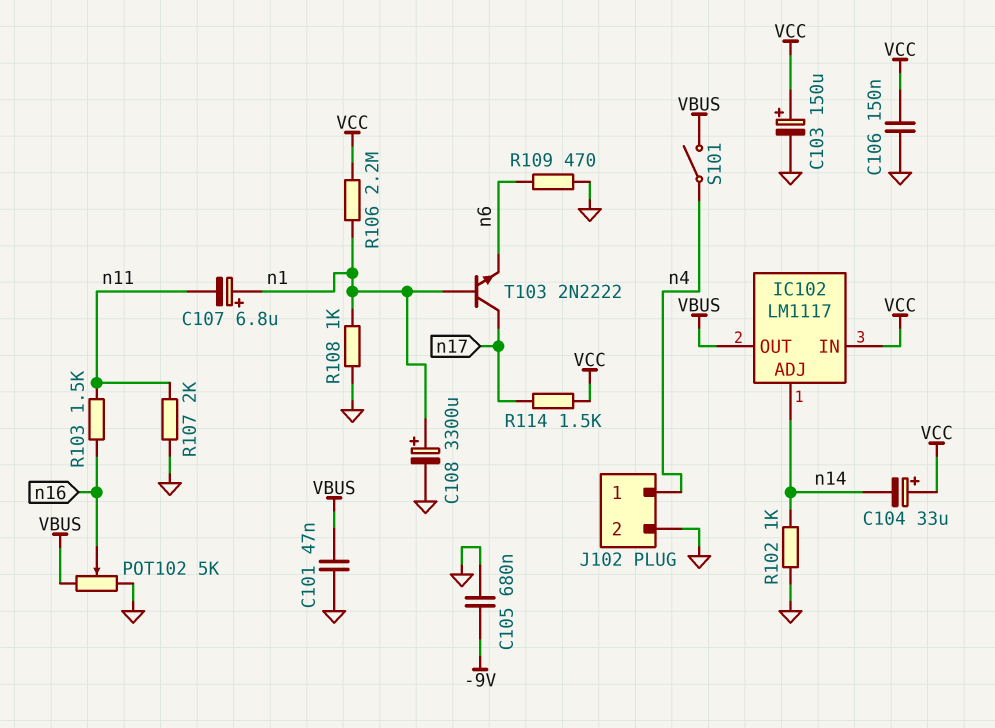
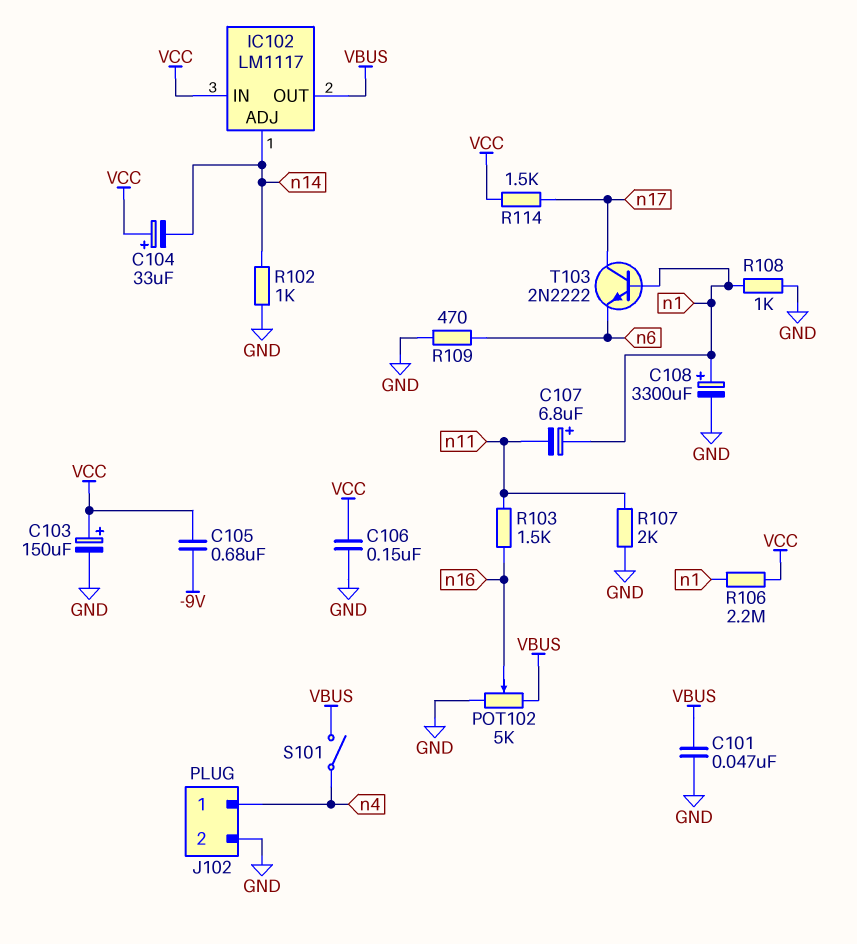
C105: 680nF (-9V, GND) -> 680nF (-9V, VCC)

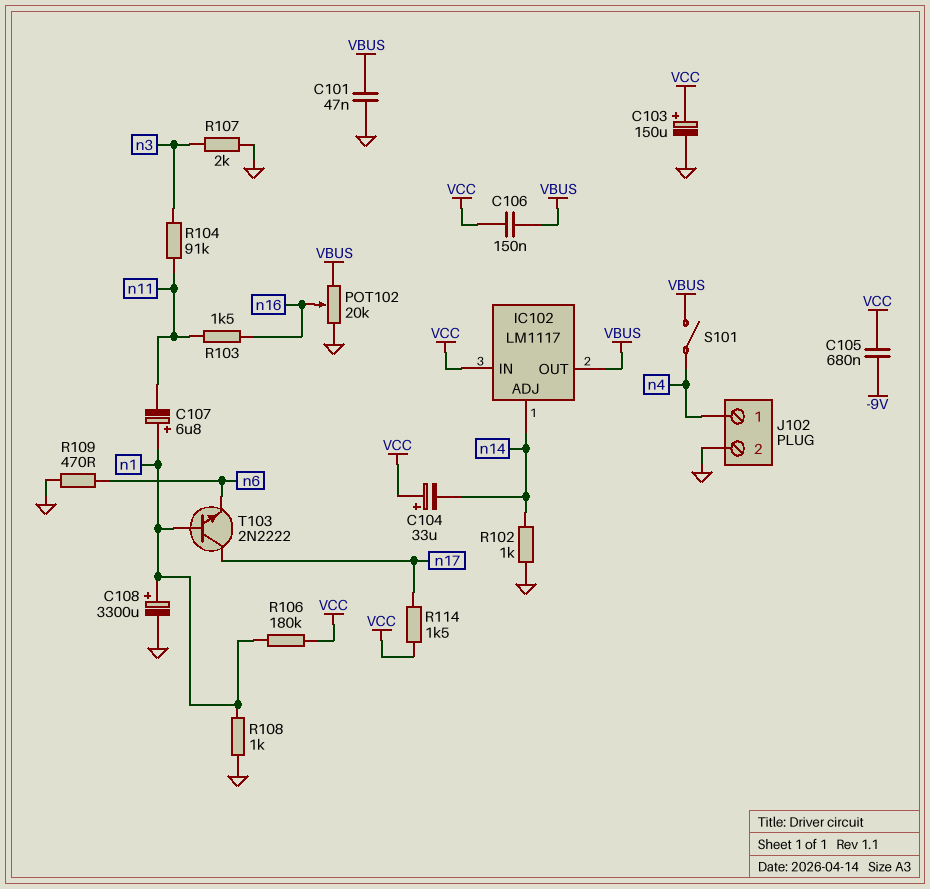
C106: 150nF (GND, VCC) -> 150nF (VBUS, VCC)
POT102: 5k (GND, VBUS, wiper n16) -> 20k (GND, VBUS, wiper n16)
R104: none -> 91k (n3, n11)
R106: 2.2M (VCC, n1) -> 180k (VCC, n1)
R107: 2k (GND, n11) -> 2k (GND, n3)

